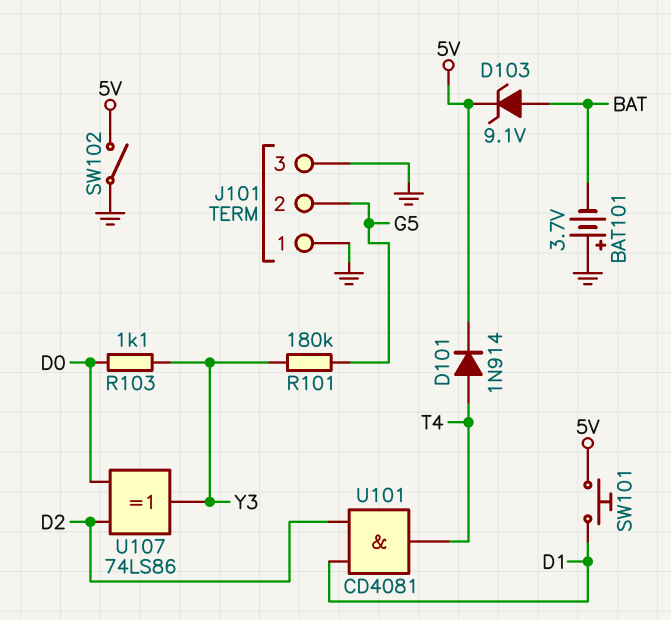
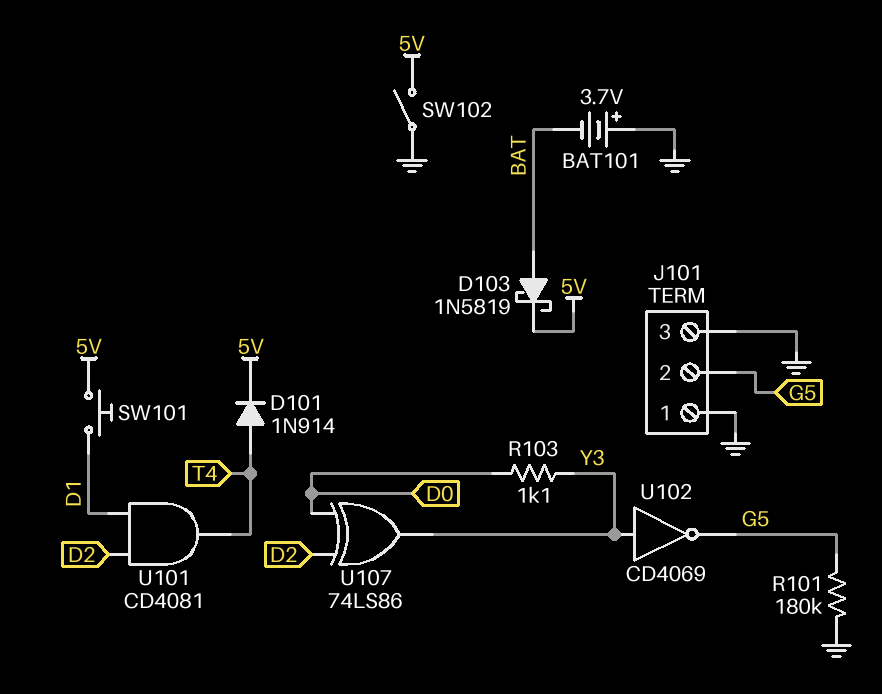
D103: zener 9.1V (A BAT, K 5V) -> schottky 1N5819 (A BAT, K 5V)
R101: 180k (G5, Y3) -> 180k (G5, GND)
U102: none -> NOT CD4069 (in Y3, out G5)

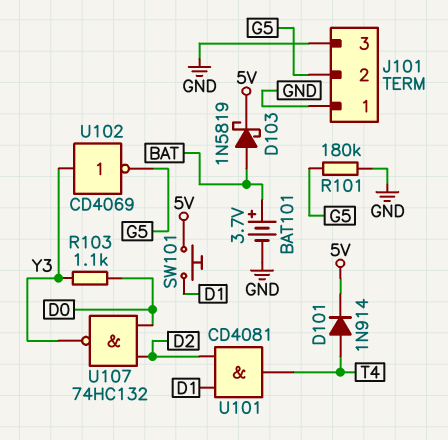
BAT101: 3.7V (plus GND, minus BAT) -> 3.7V (plus BAT, minus GND)
SW102: switch (5V, GND) -> none
U107: XOR 74LS86 (in D0, in D2, out Y3) -> NAND 74HC132 (in D0, in D2, out Y3)

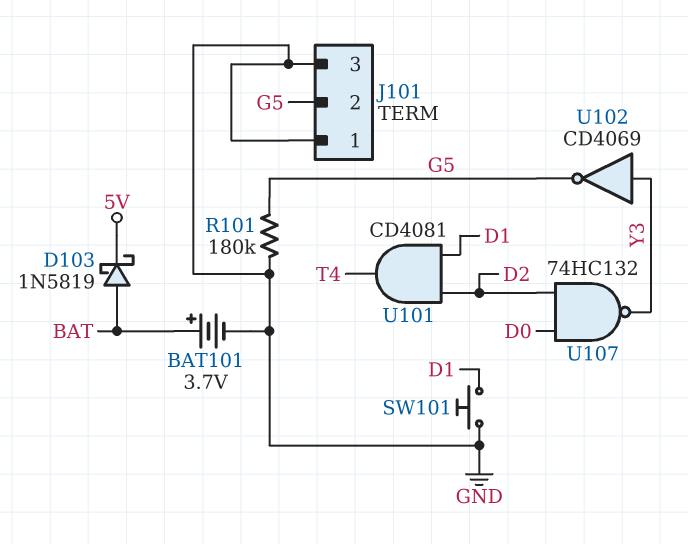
D101: diode 1N914 (A T4, K 5V) -> none
R103: 1.1k (D0, Y3) -> none
SW101: button (5V, D1) -> button (D1, GND)

